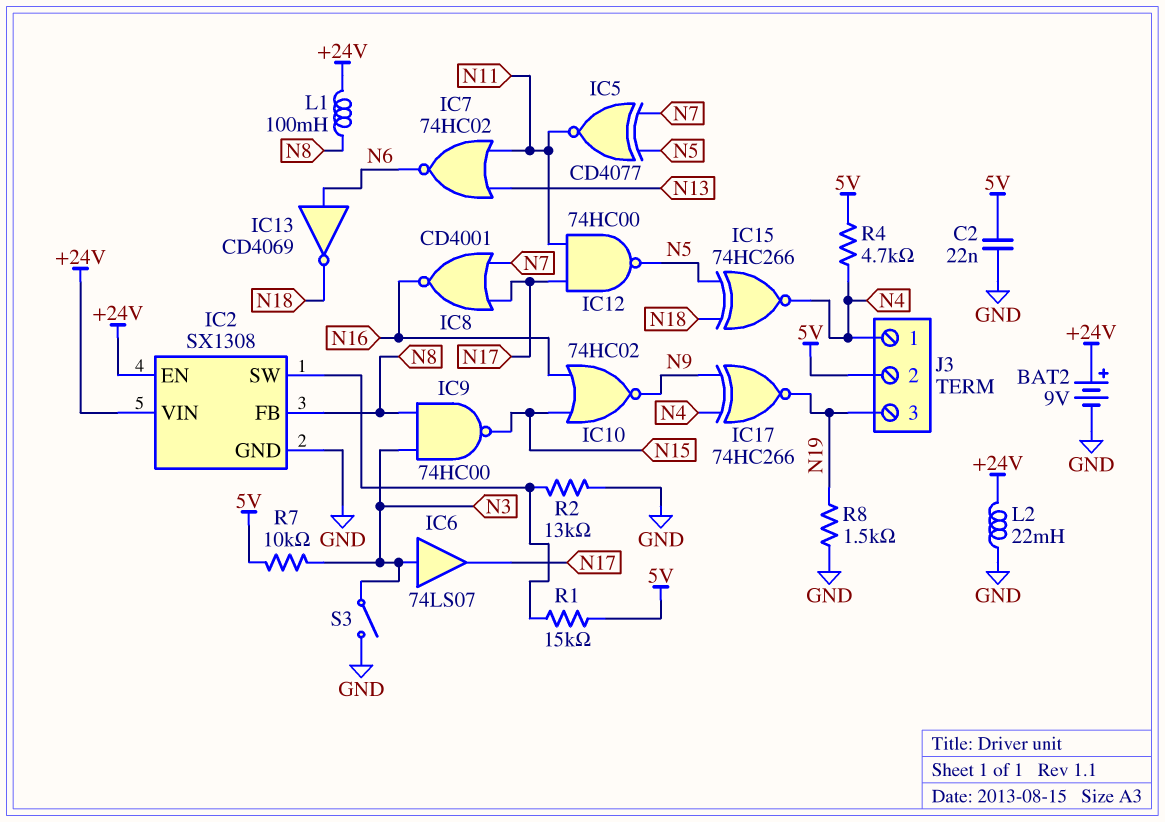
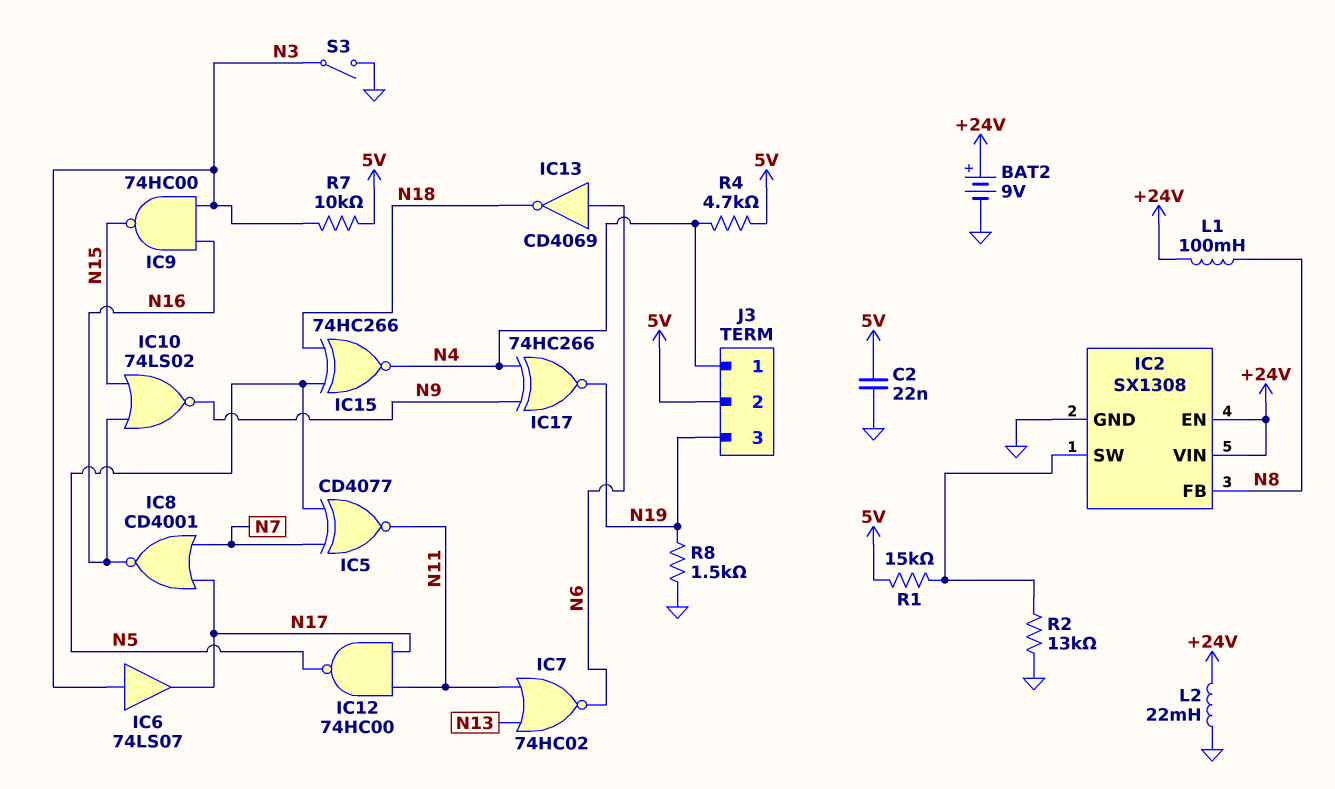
IC9: NAND 74HC00 (in N3, in N8, out N15) -> NAND 74HC00 (in N3, in N16, out N15)
IC10: NOR 74HC02 (in N15, in N16, out N9) -> NOR 74LS02 (in N15, in N16, out N9)

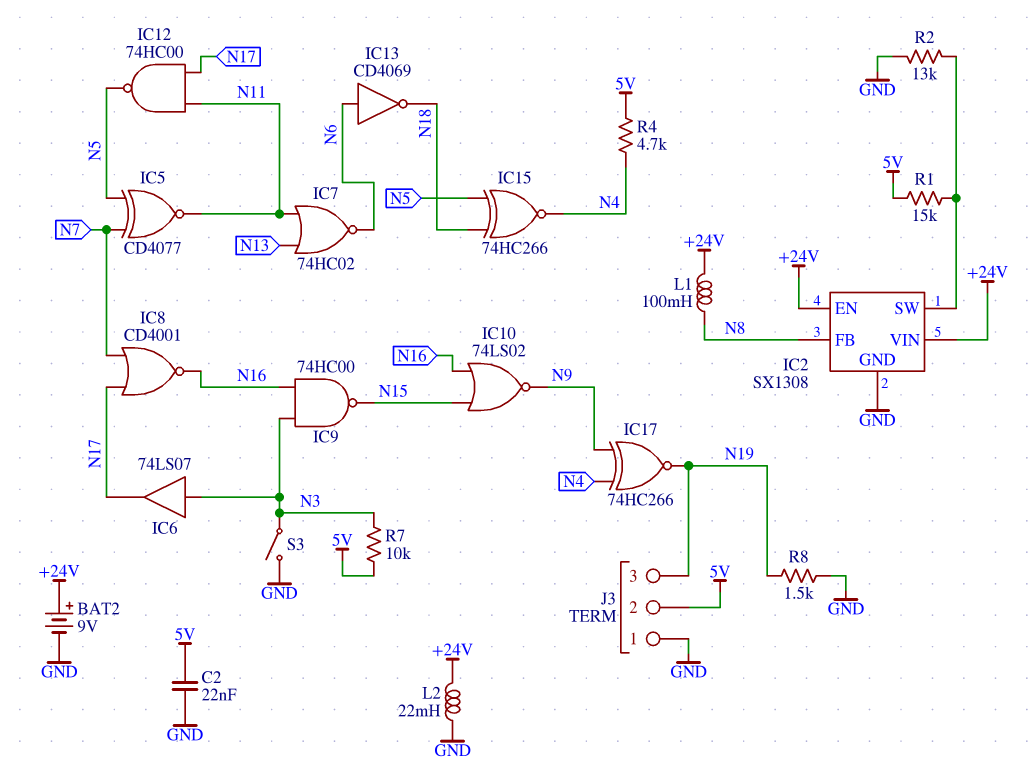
J3 pin 1: N4 -> GND

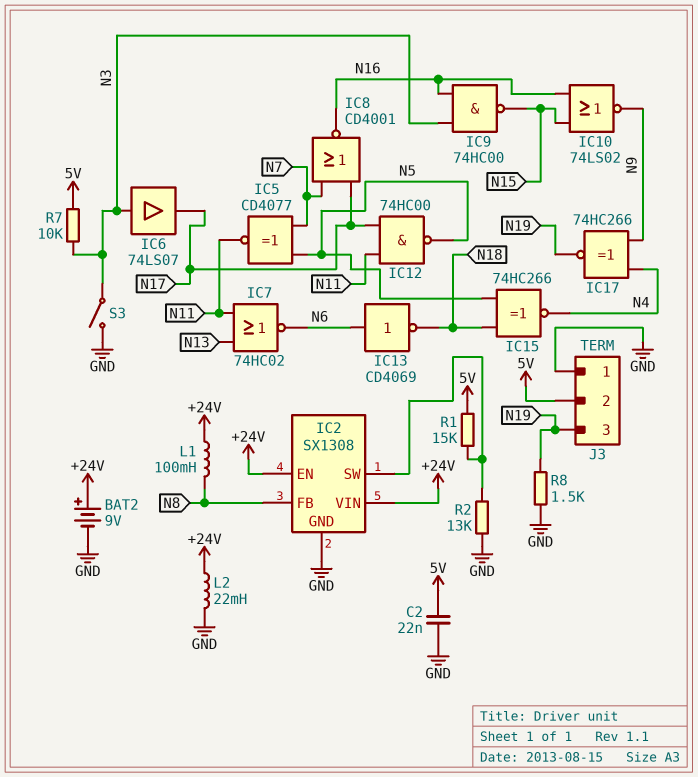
R4: 4.7k (5V, N4) -> none

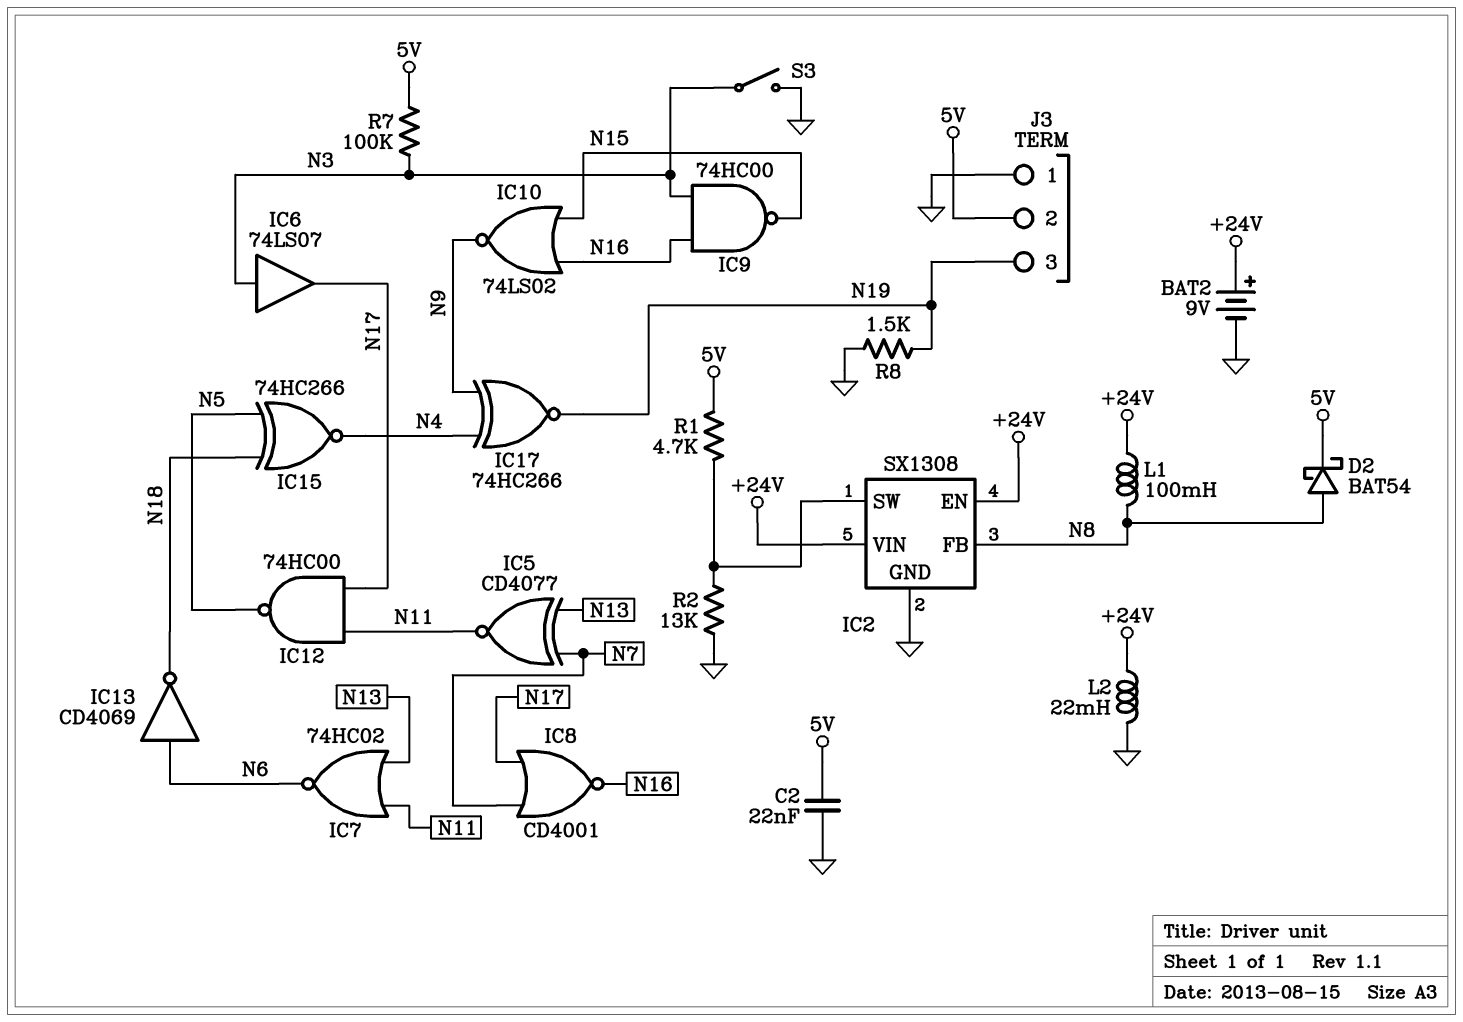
D2: none -> schottky BAT54 (A N8, K 5V)
IC5: XNOR CD4077 (in N5, in N7, out N11) -> XNOR CD4077 (in N7, in N13, out N11)
R1: 15k (5V, IC2/SW) -> 4.7k (5V, IC2/SW)
R7: 10k (5V, N3) -> 100k (5V, N3)

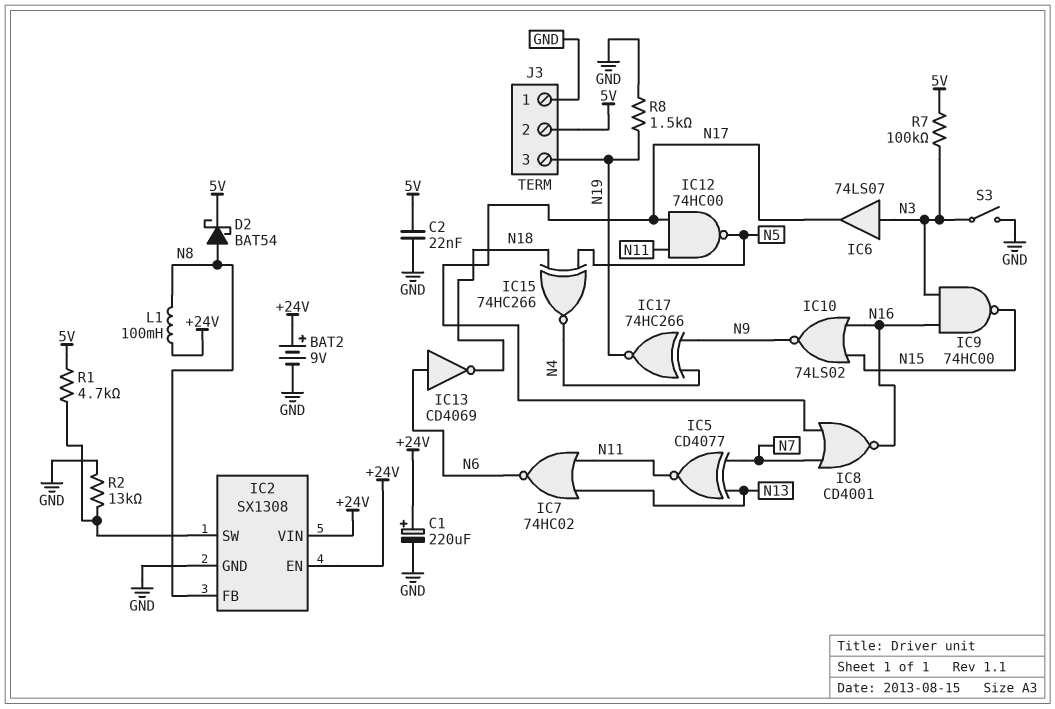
C1: none -> 220uF (plus +24V, minus GND)
L2: 22mH (+24V, GND) -> none

